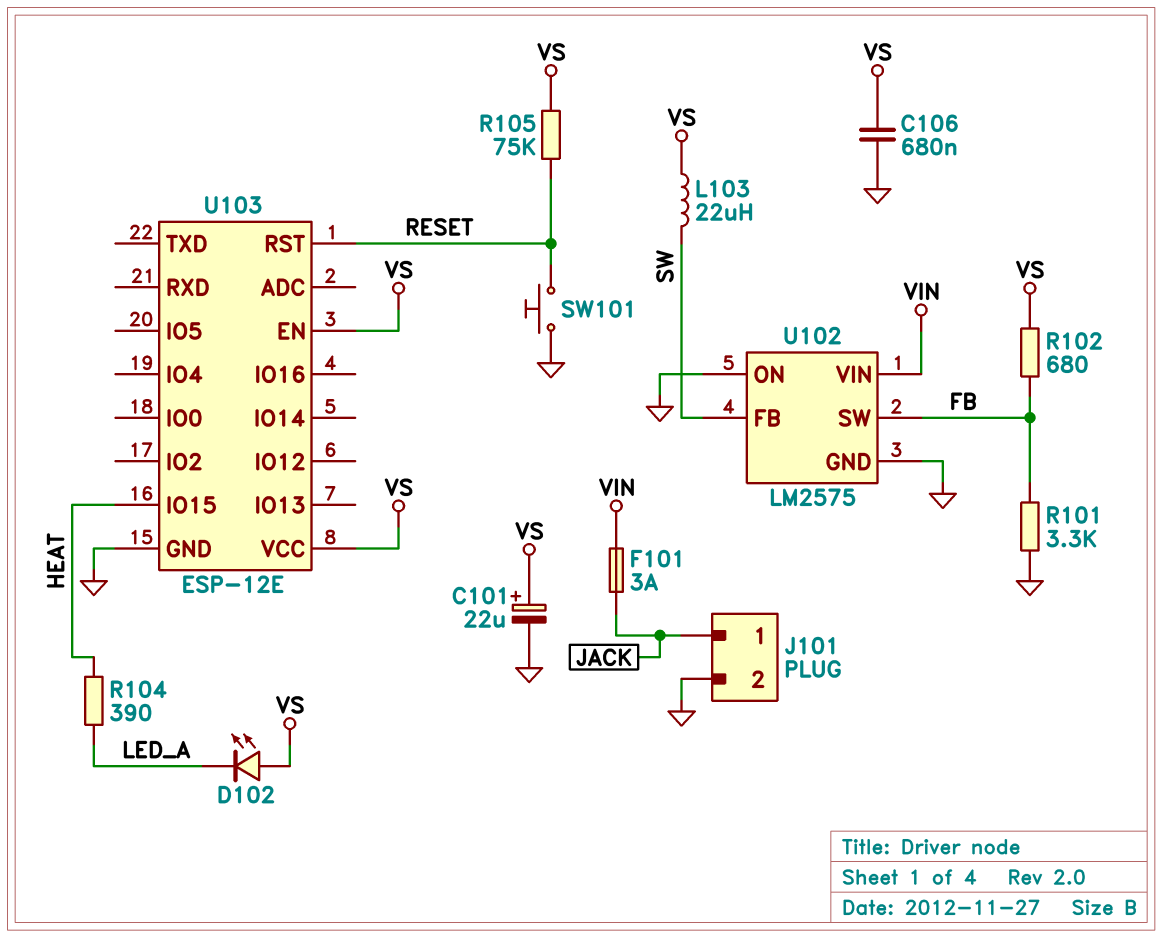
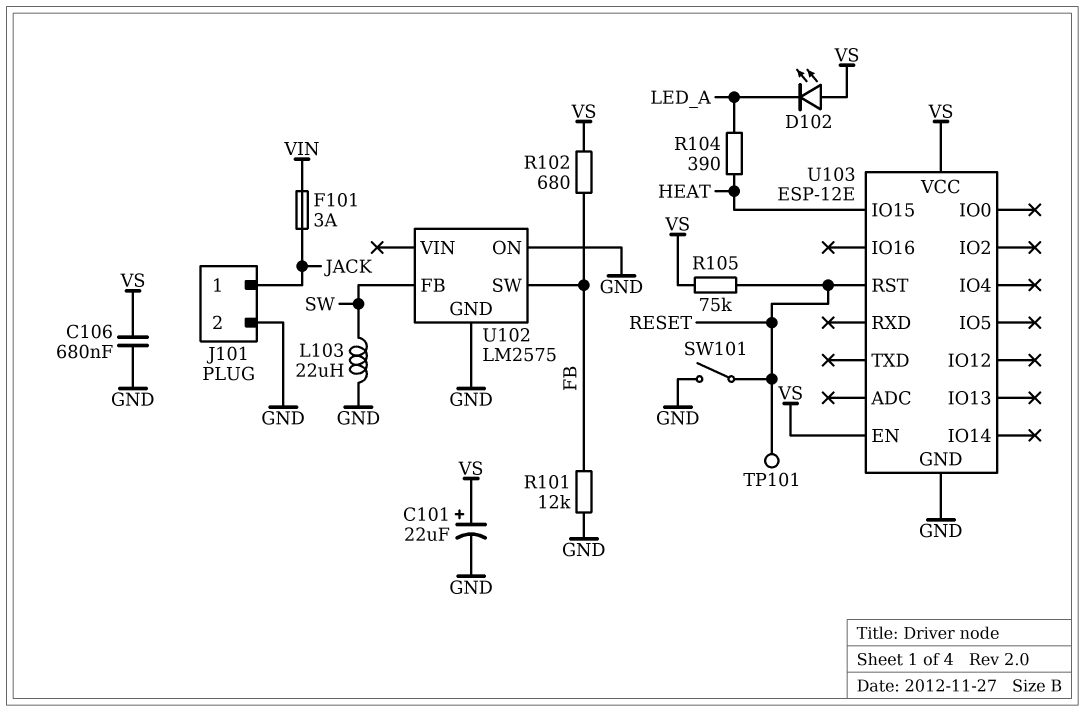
L103: 22uH (SW, VS) -> 22uH (GND, SW)
R101: 3.3k (FB, GND) -> 12k (FB, GND)
SW101: button (GND, RESET) -> switch (GND, RESET)
TP101: none -> test point (RESET)
U102 pin VIN: VIN -> none

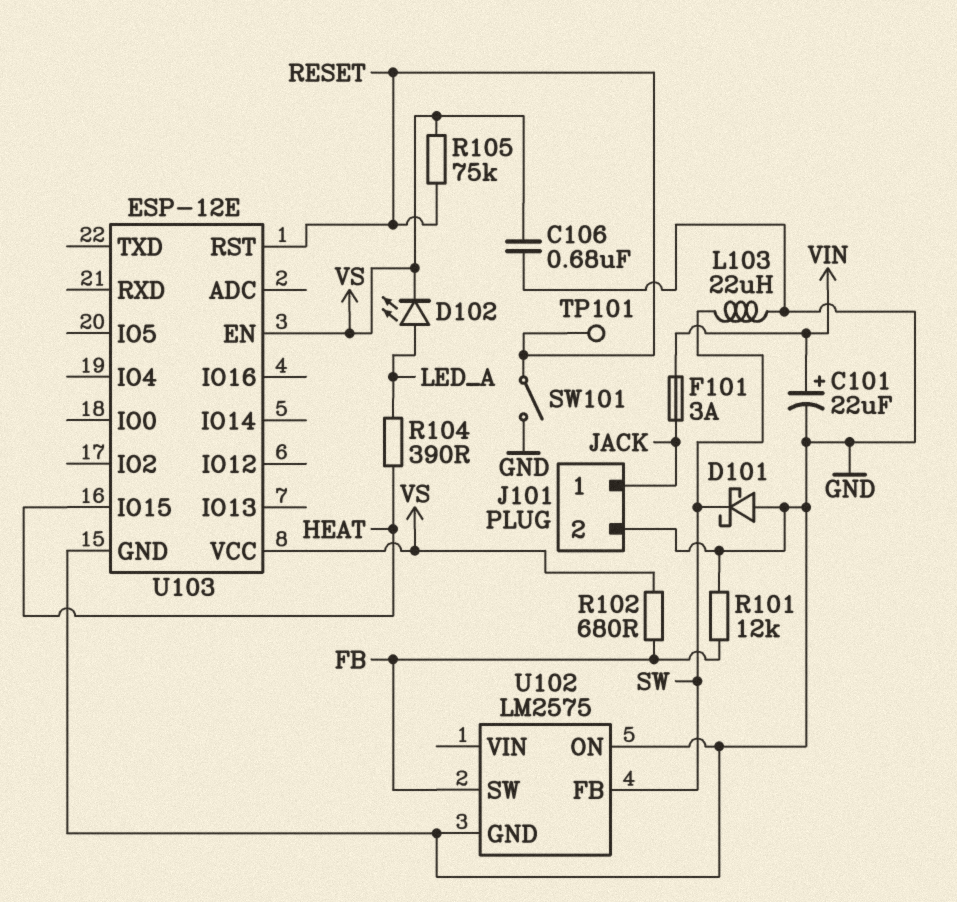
C101: 22uF (plus VS, minus GND) -> 22uF (plus VIN, minus GND)
D101: none -> schottky (A GND, K SW)
D102: LED (A VS, K LED_A) -> LED (A LED_A, K VS)

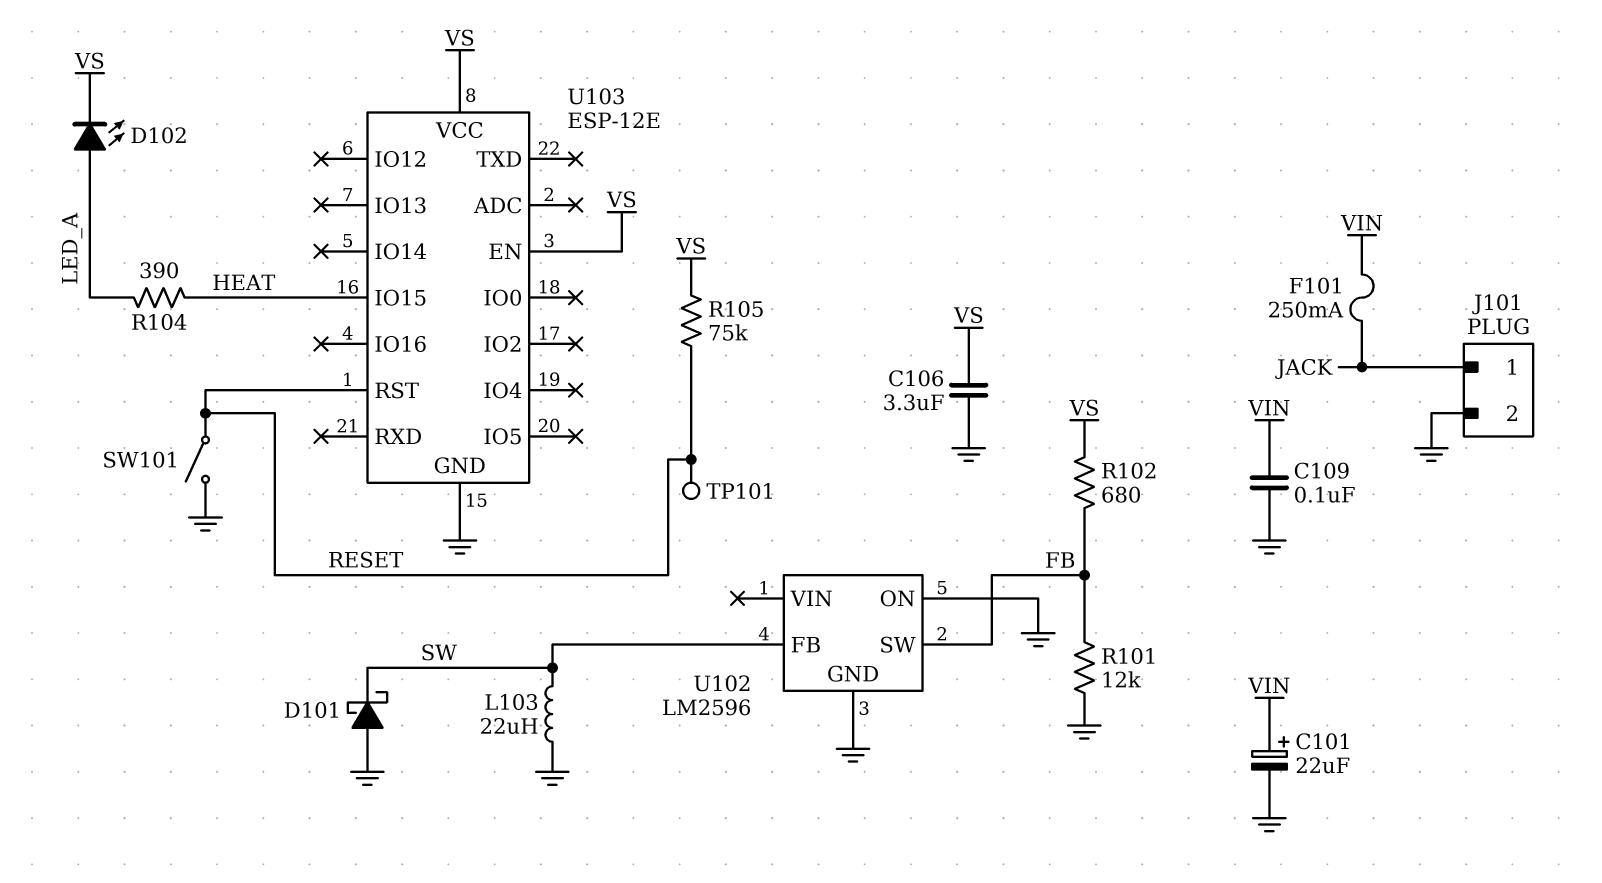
C106: 680nF (GND, VS) -> 3.3uF (GND, VS)
C109: none -> 100nF (GND, VIN)
F101: 3A (JACK, VIN) -> 250mA (JACK, VIN)
U102: LM2575 -> LM2596

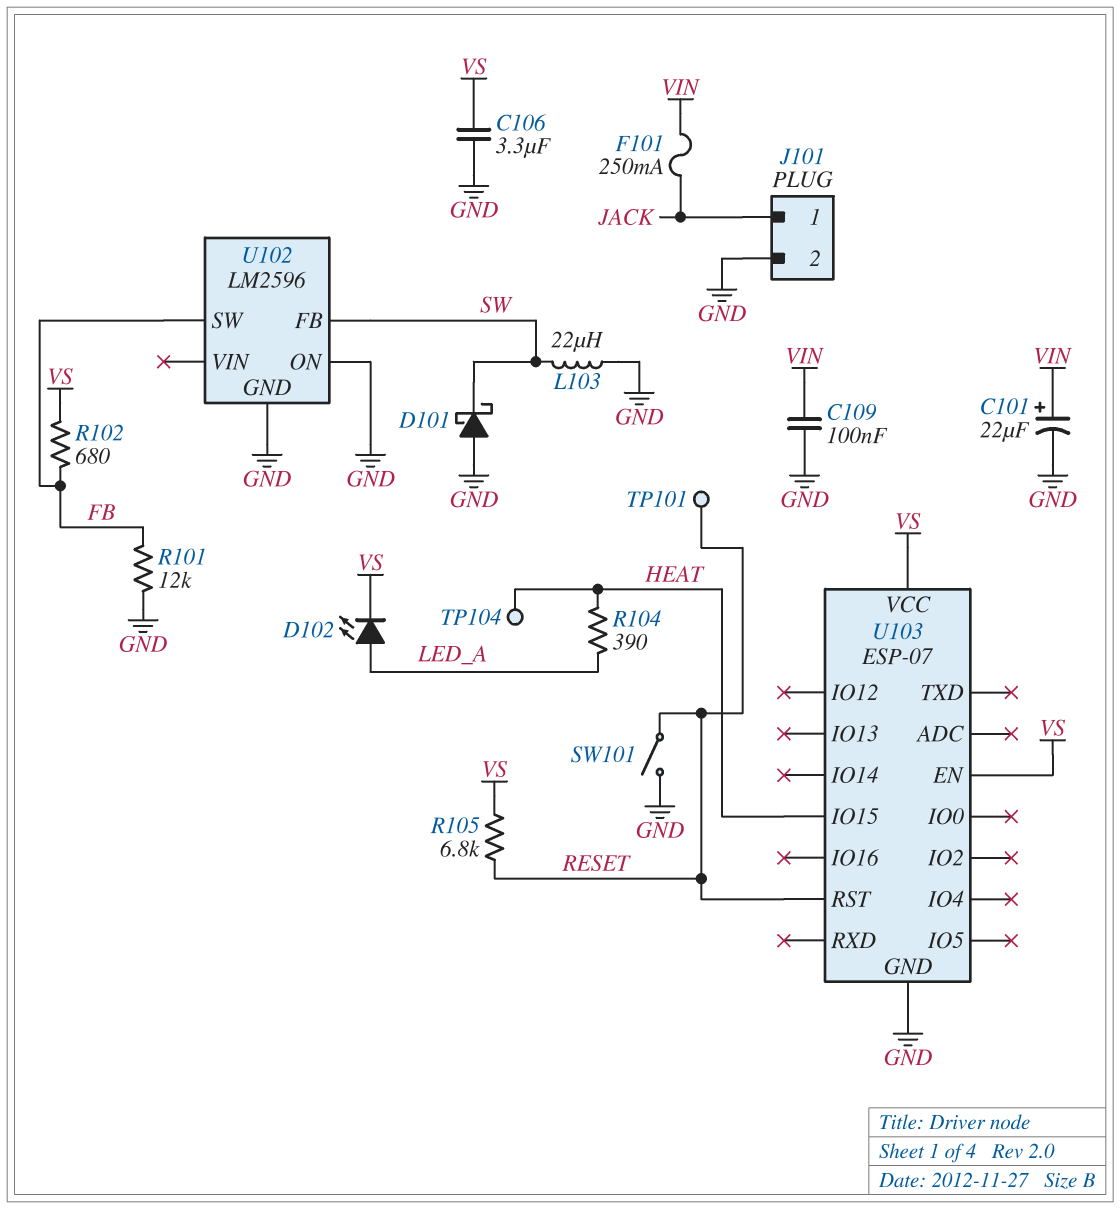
R105: 75k (RESET, VS) -> 6.8k (RESET, VS)
TP104: none -> test point (HEAT)
U103: ESP-12E -> ESP-07

